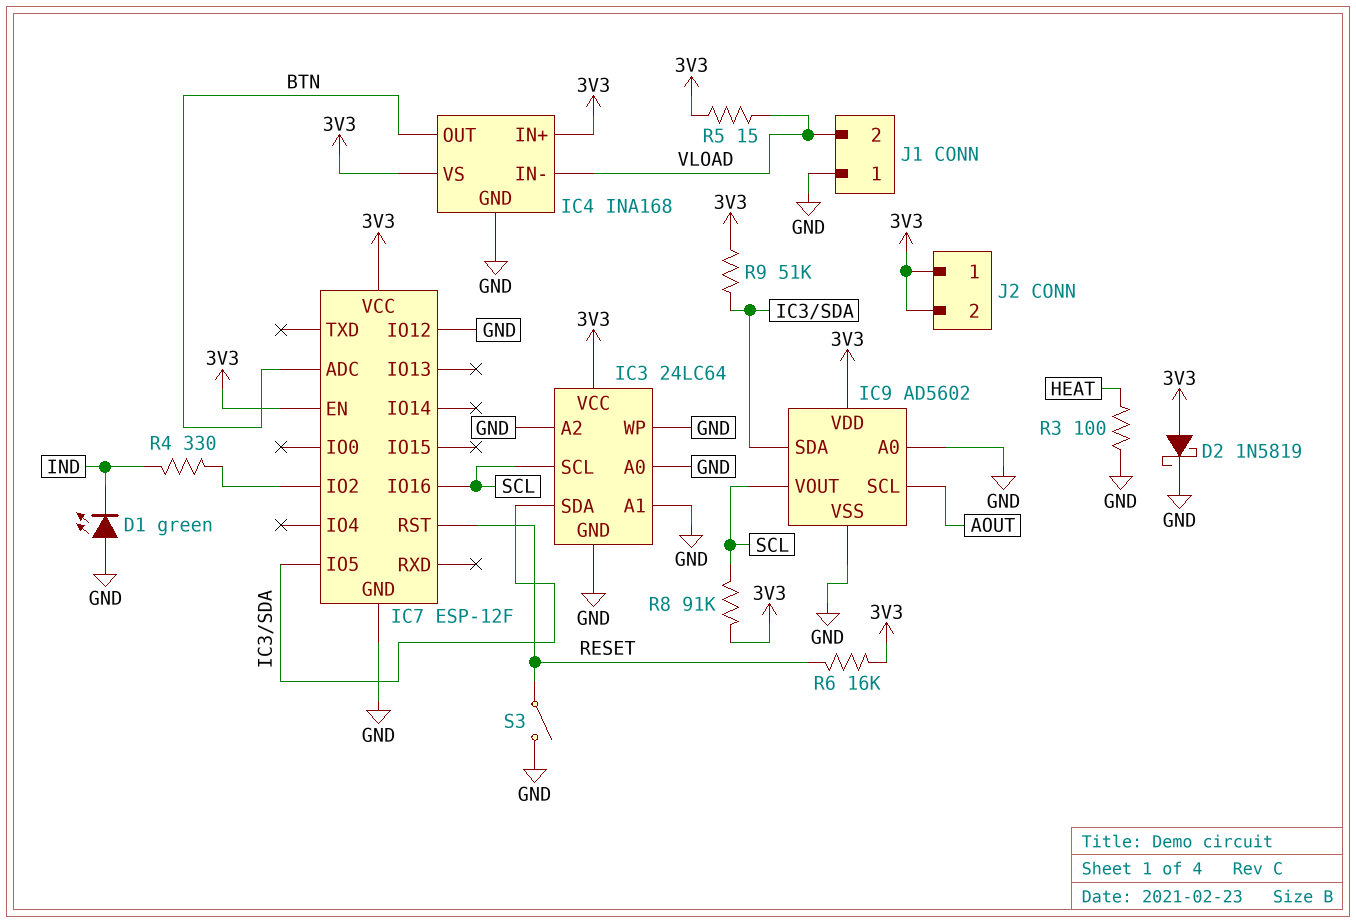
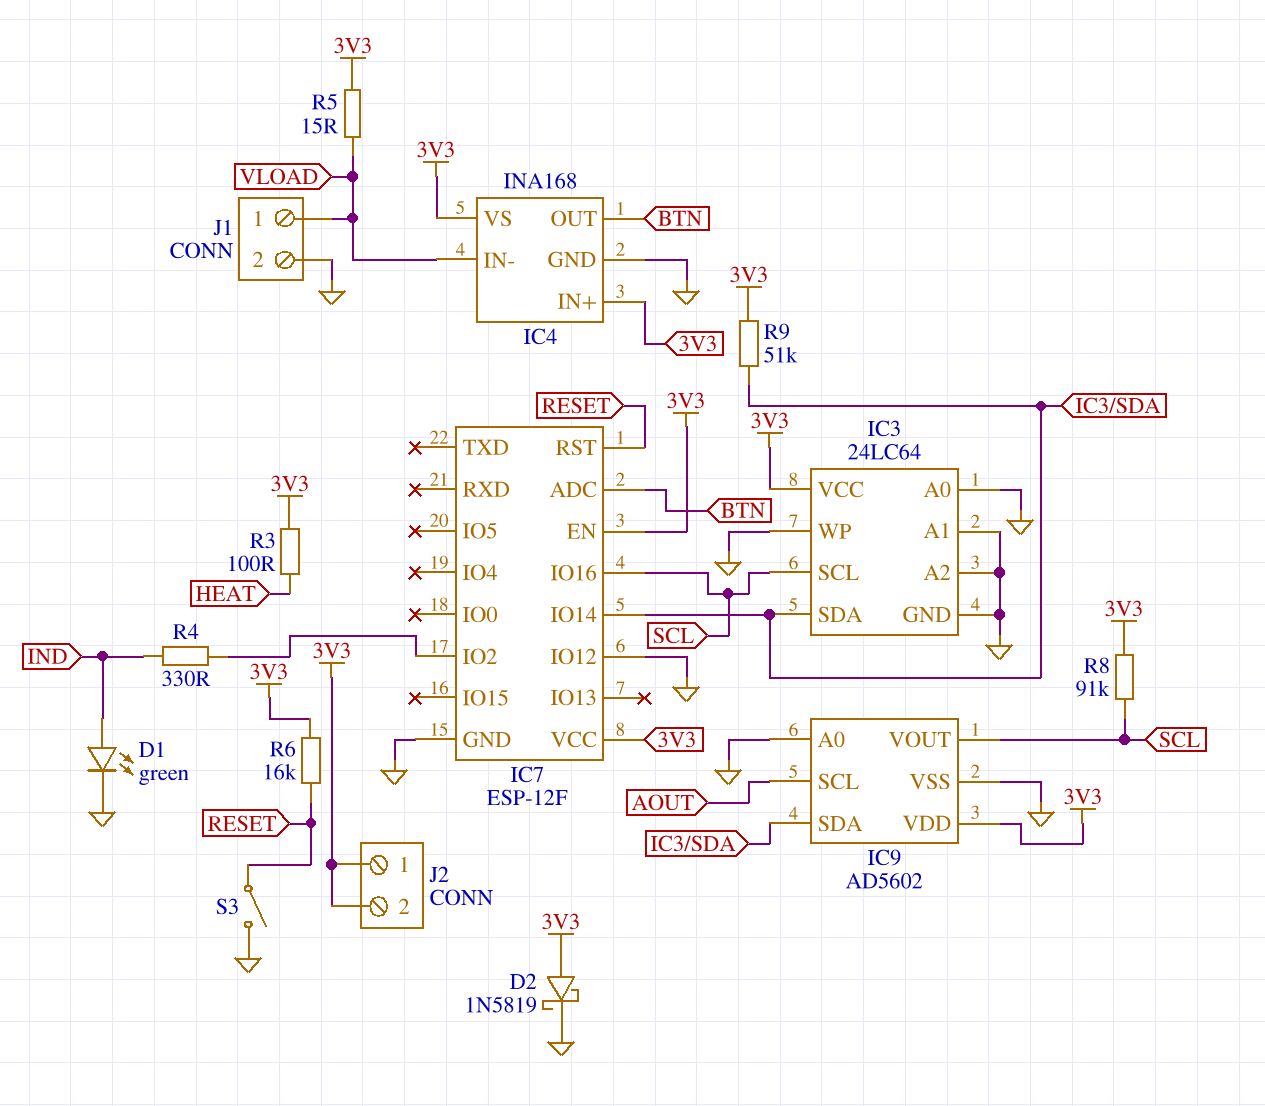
D1: LED green (A GND, K IND) -> LED green (A IND, K GND)
IC7 pin IO5: IC3/SDA -> none
IC7 pin IO14: none -> IC3/SDA
J1 pin 1: GND -> VLOAD
J1 pin 2: VLOAD -> GND
R3: 100 (GND, HEAT) -> 100 (3V3, HEAT)

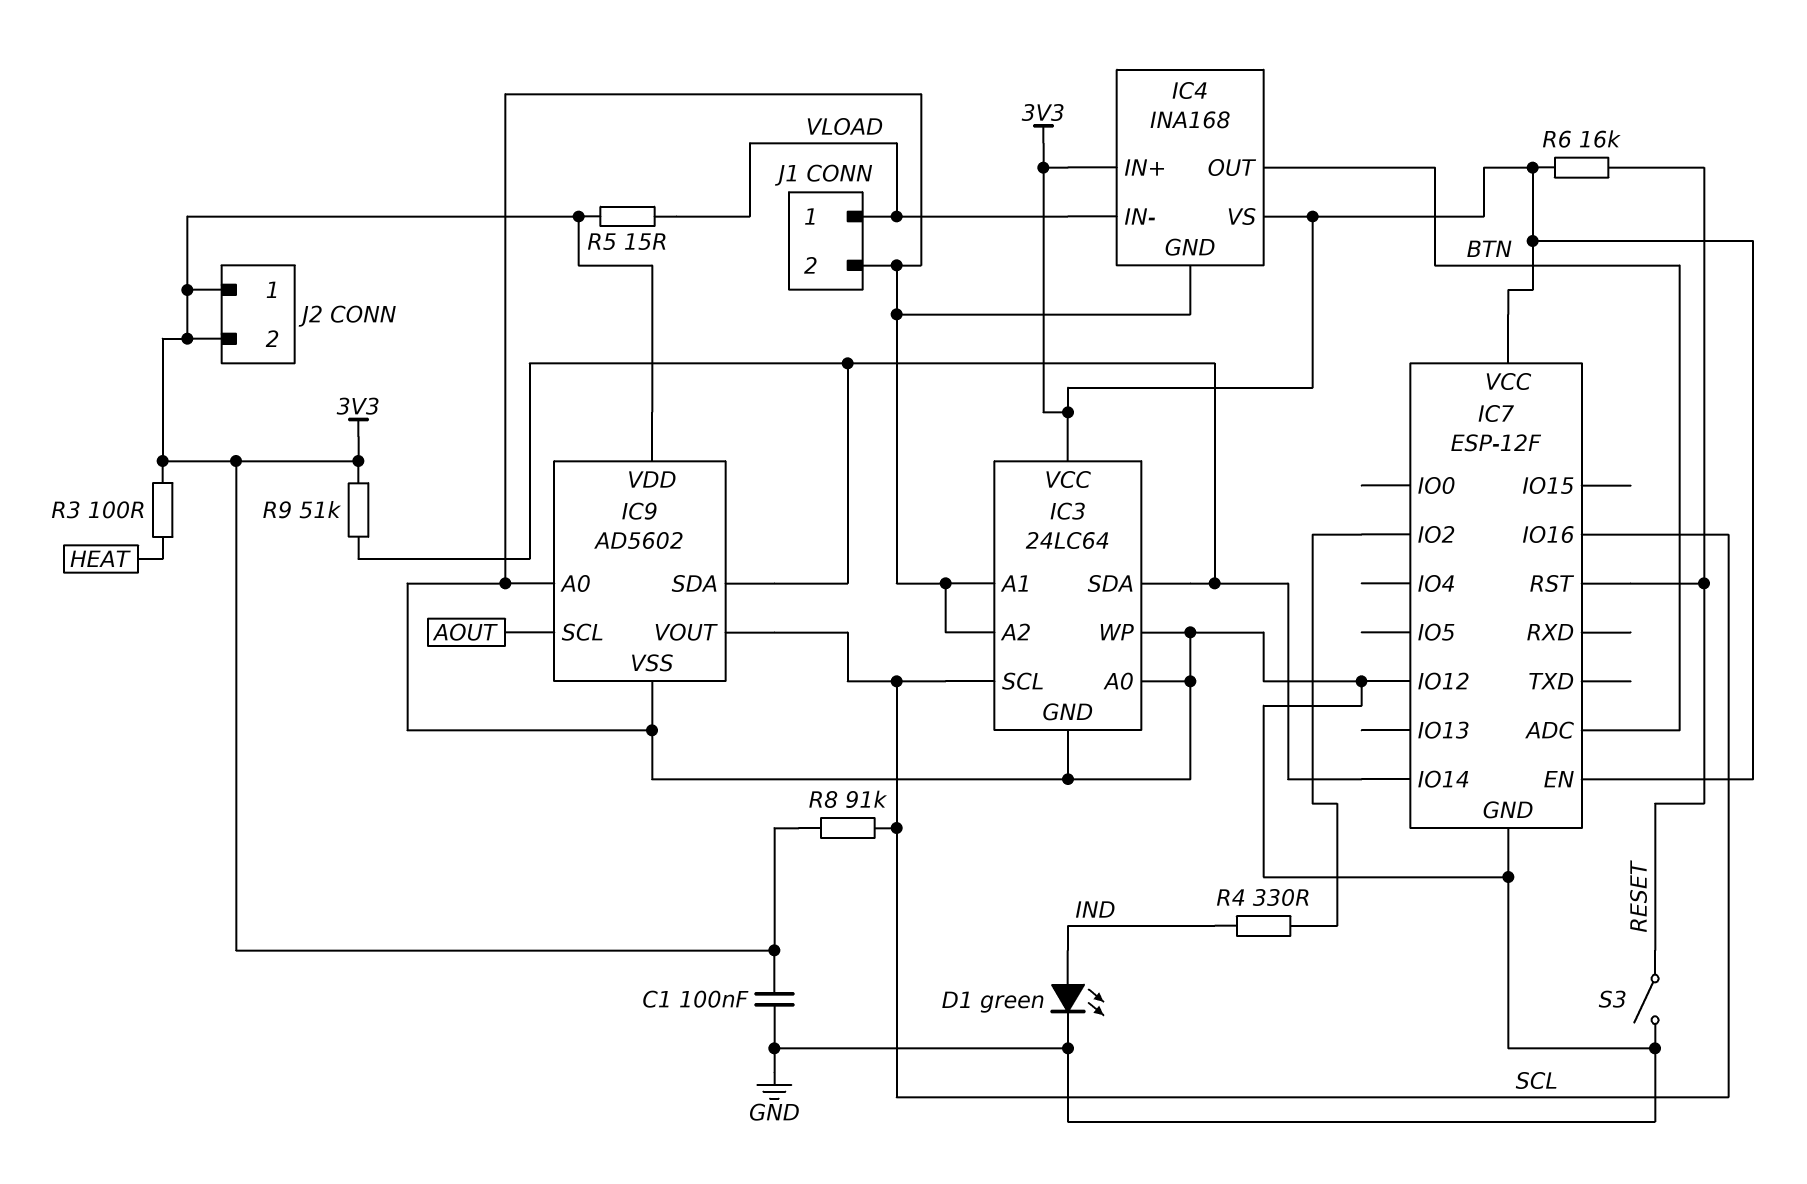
C1: none -> 100nF (3V3, GND)
D2: schottky 1N5819 (A 3V3, K GND) -> none

